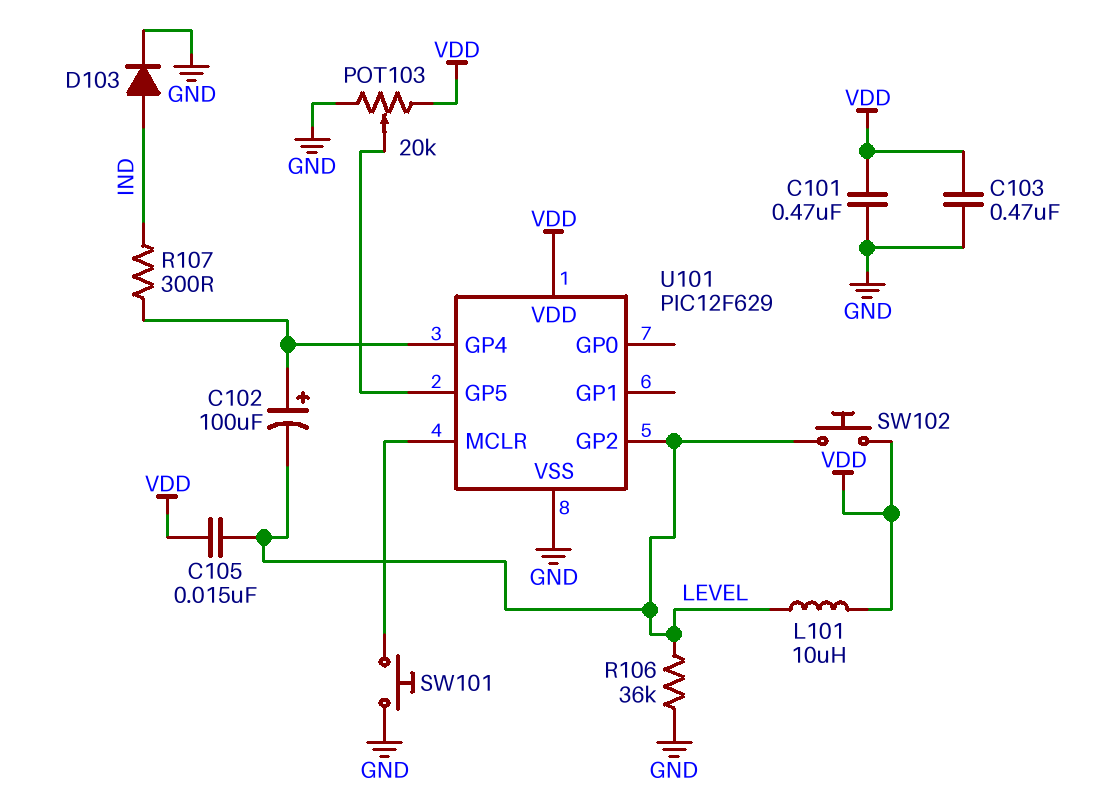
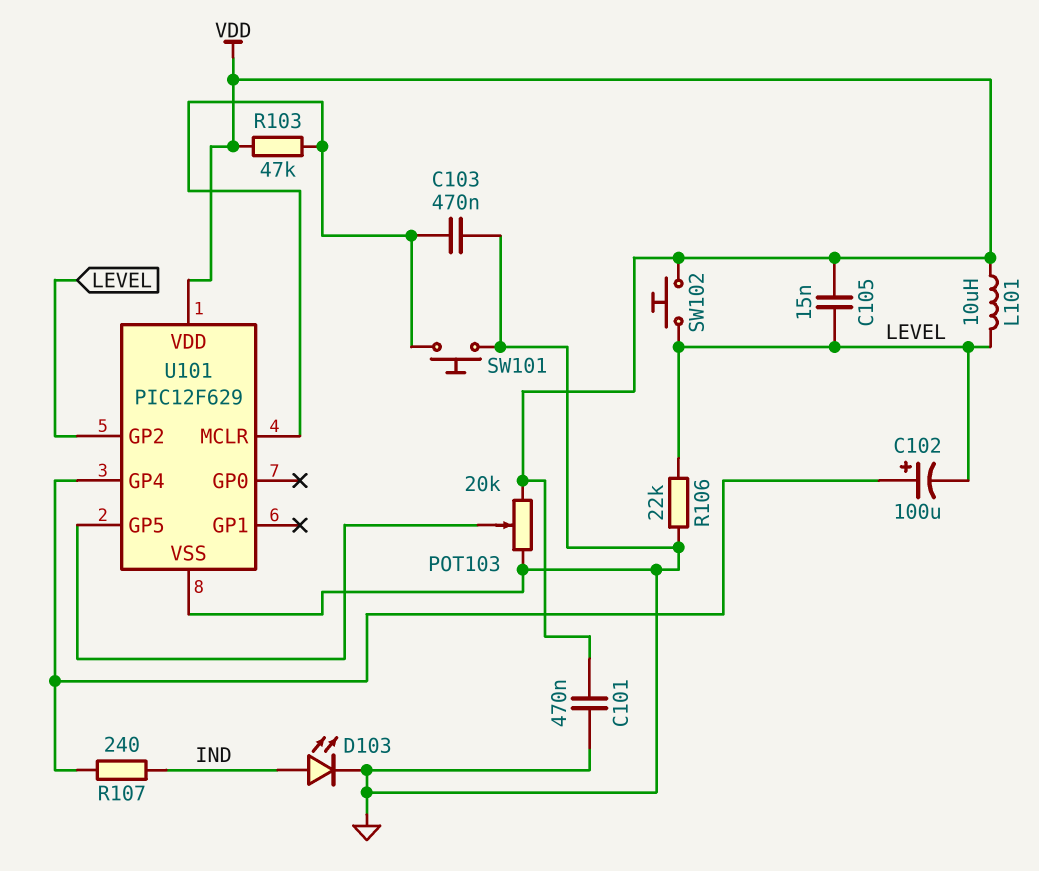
C103: 470nF (GND, VDD) -> 470nF (GND, U101/MCLR)
D103: diode (A IND, K GND) -> LED (A IND, K GND)
R103: none -> 47k (U101/MCLR, VDD)
R106: 36k (GND, LEVEL) -> 22k (GND, LEVEL)
R107: 300 (IND, U101/GP4) -> 240 (IND, U101/GP4)

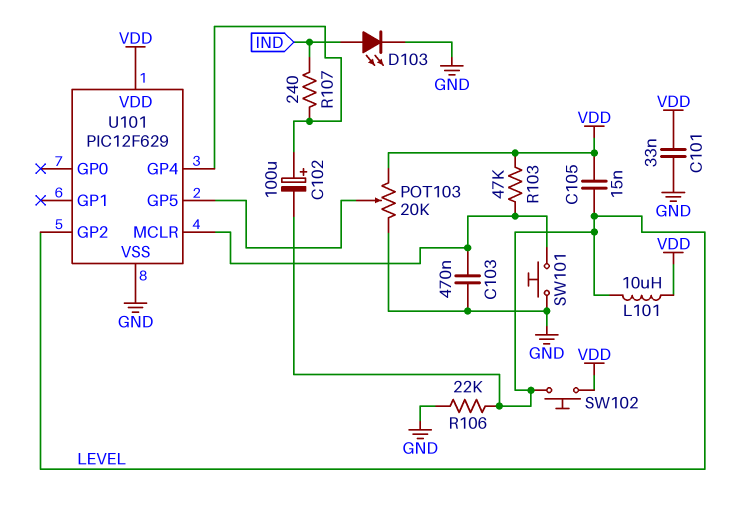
C101: 470nF (GND, VDD) -> 33nF (GND, VDD)

